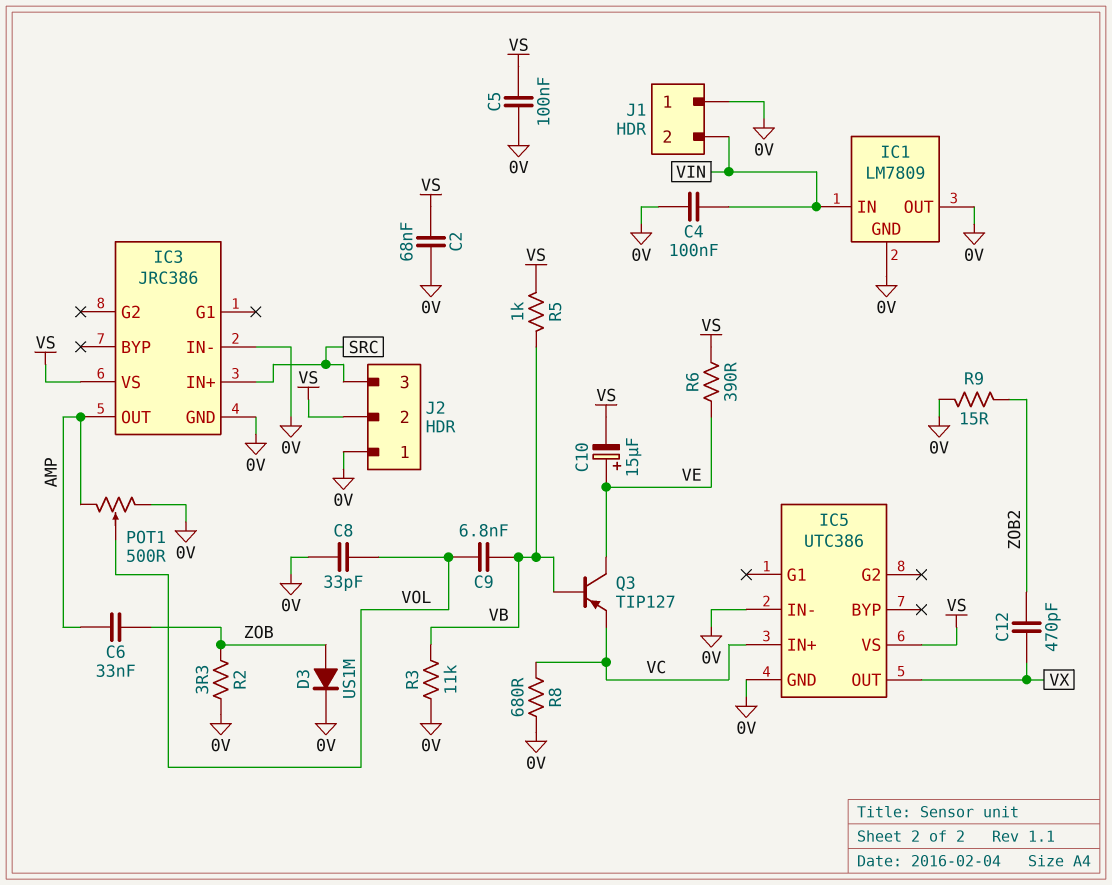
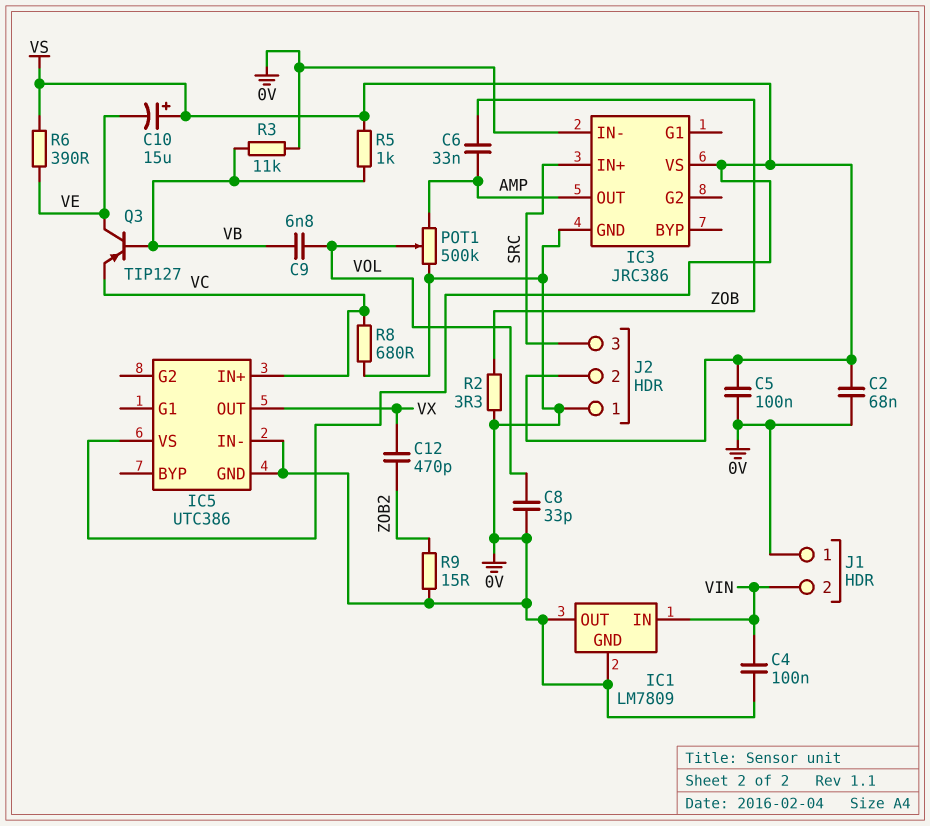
C10: 15uF (plus VE, minus VS) -> 15uF (plus VS, minus VE)
D3: diode US1M (A ZOB, K 0V) -> none
POT1: 500 (0V, AMP, wiper VOL) -> 500k (0V, AMP, wiper VOL)

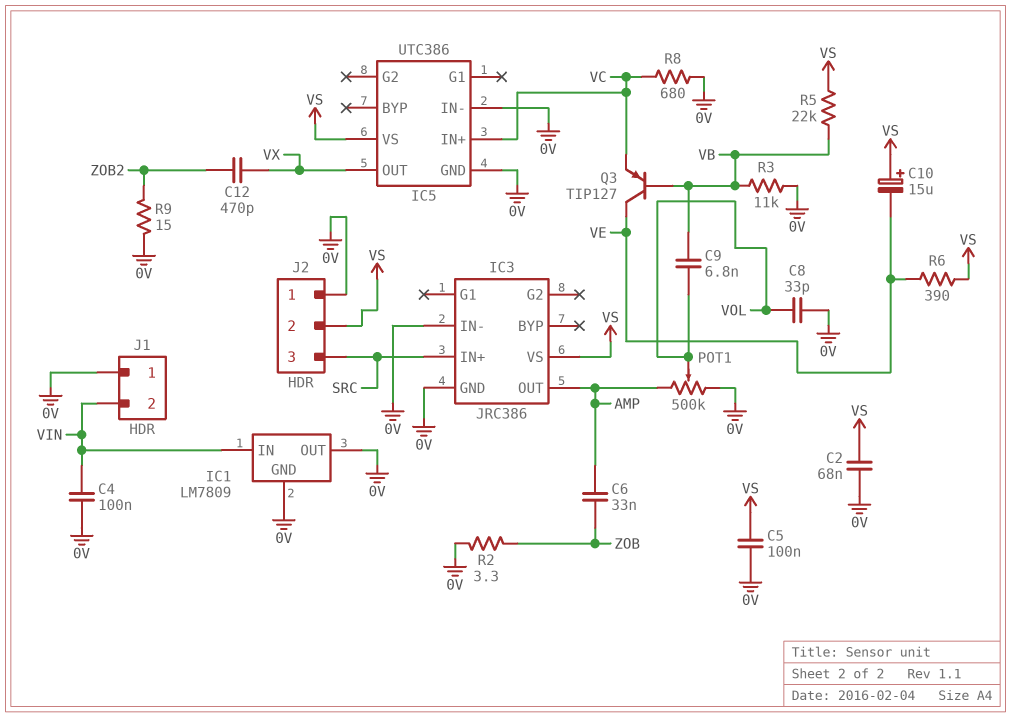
R5: 1k (VB, VS) -> 22k (VB, VS)

